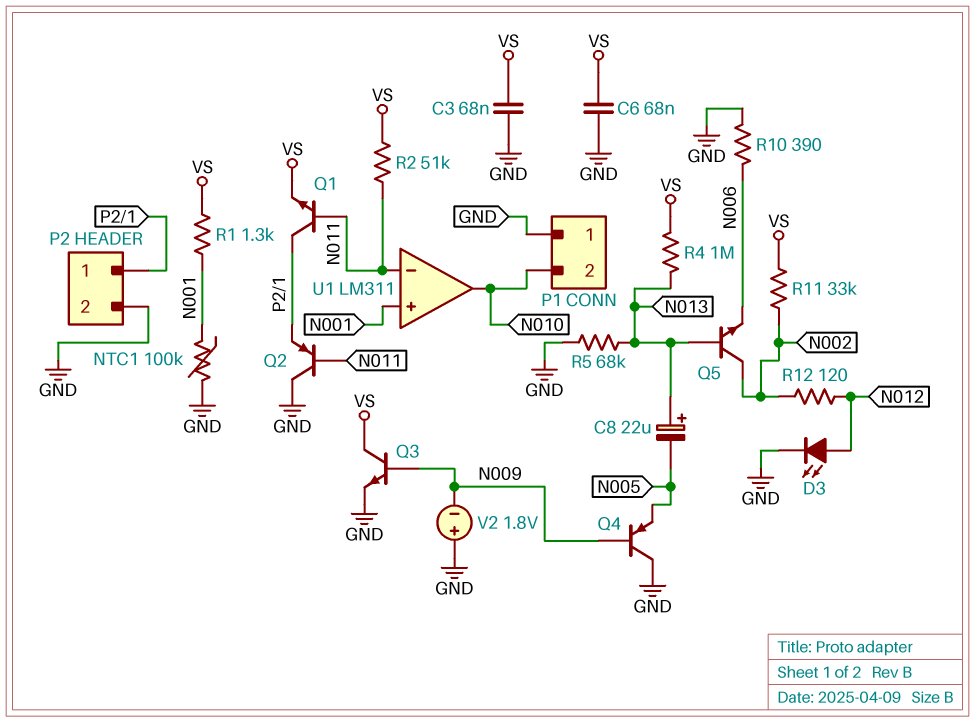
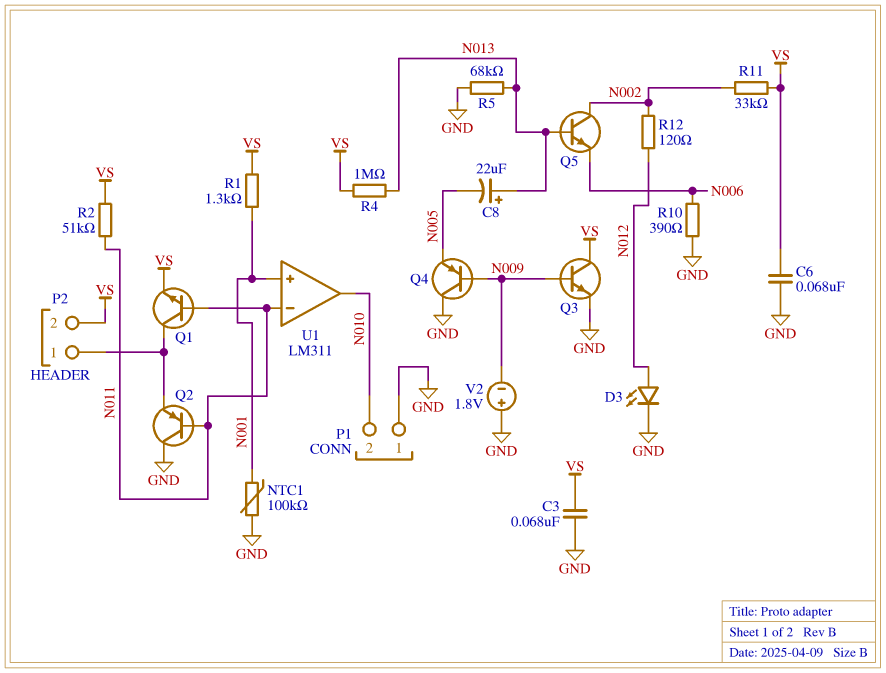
P2 pin 2: GND -> VS

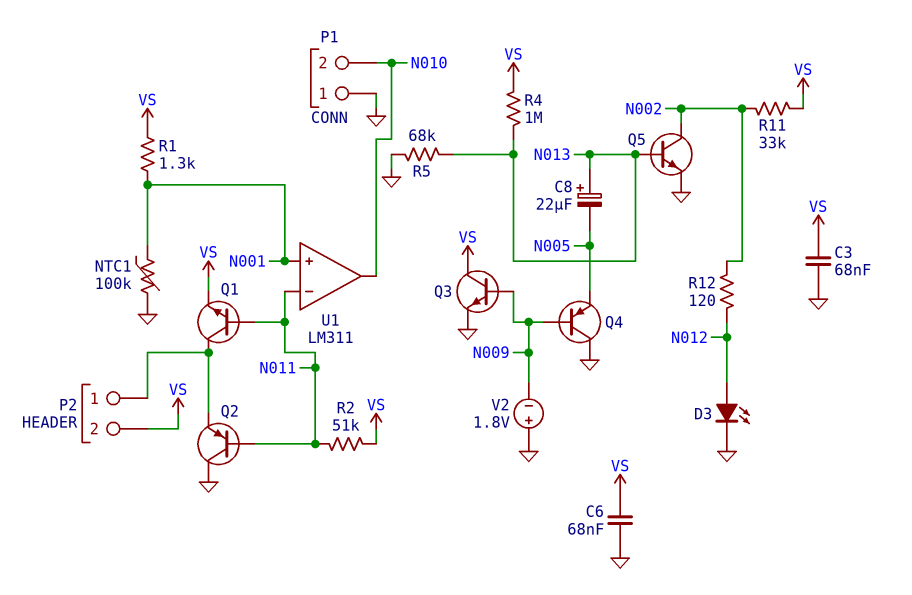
Q5: NPN (B N013, C N002, E N006) -> NPN (B N013, C N002, E GND)
R10: 390 (GND, N006) -> none

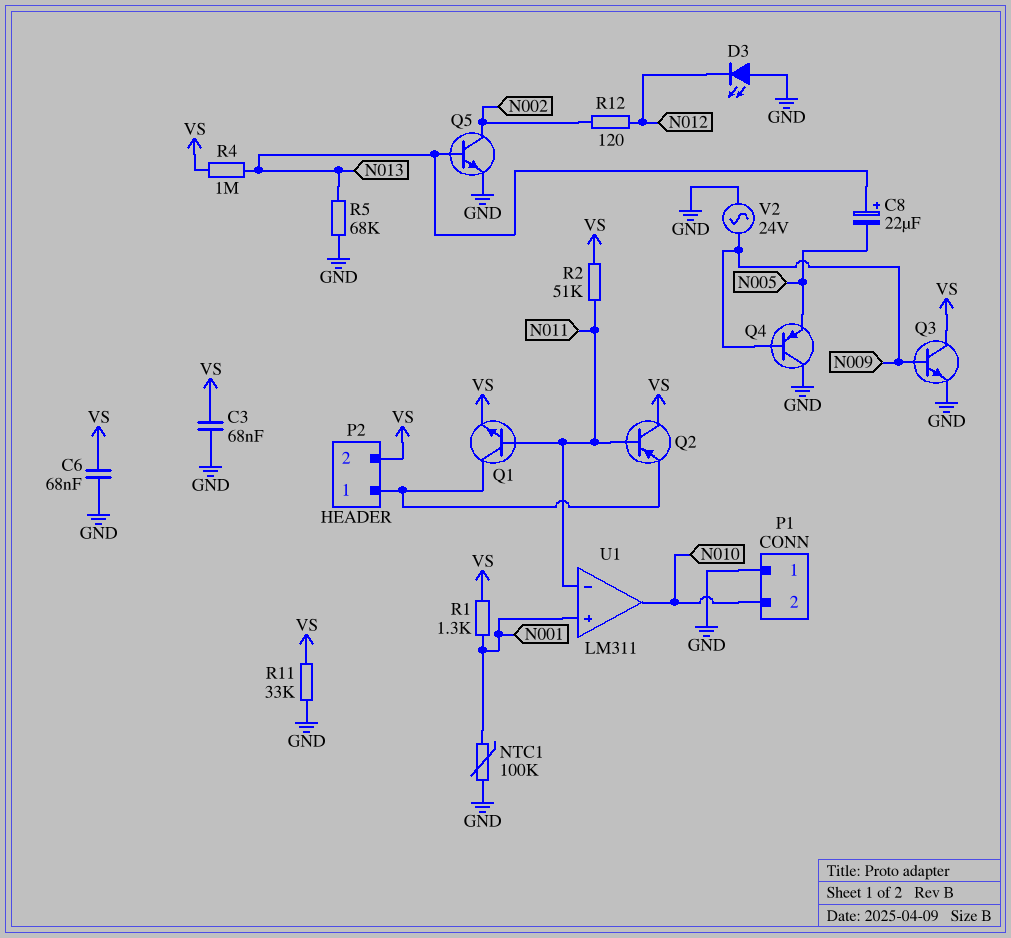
D3: LED (A N012, K GND) -> LED (A GND, K N012)
Q2: PNP (B N011, C GND, E P2/1) -> PNP (B N011, C VS, E P2/1)
R11: 33k (N002, VS) -> 33k (GND, VS)
V2: 1.8V (plus GND, minus N009) -> AC 24V (GND, N009)

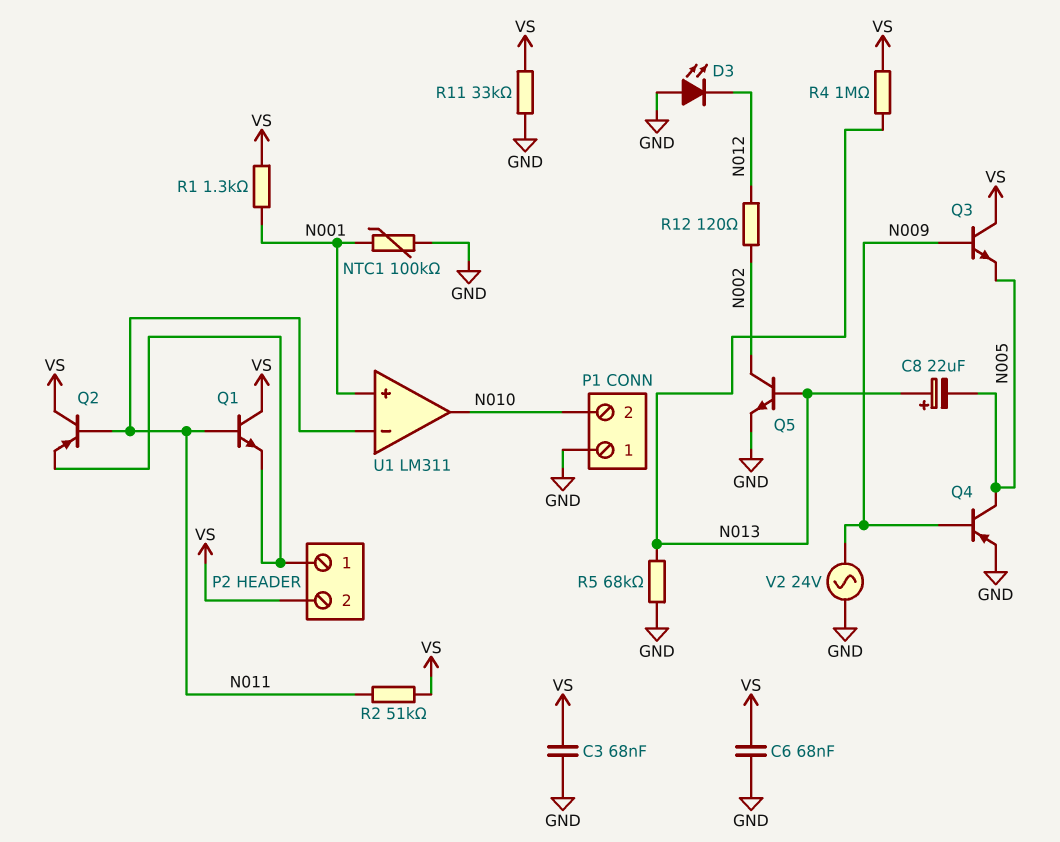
Q1: NPN (B N011, C P2/1, E VS) -> NPN (B N011, C VS, E P2/1)
Q3: NPN (B N009, C VS, E GND) -> NPN (B N009, C VS, E N005)
Q4: PNP (B N009, C GND, E N005) -> PNP (B N009, C N005, E GND)

